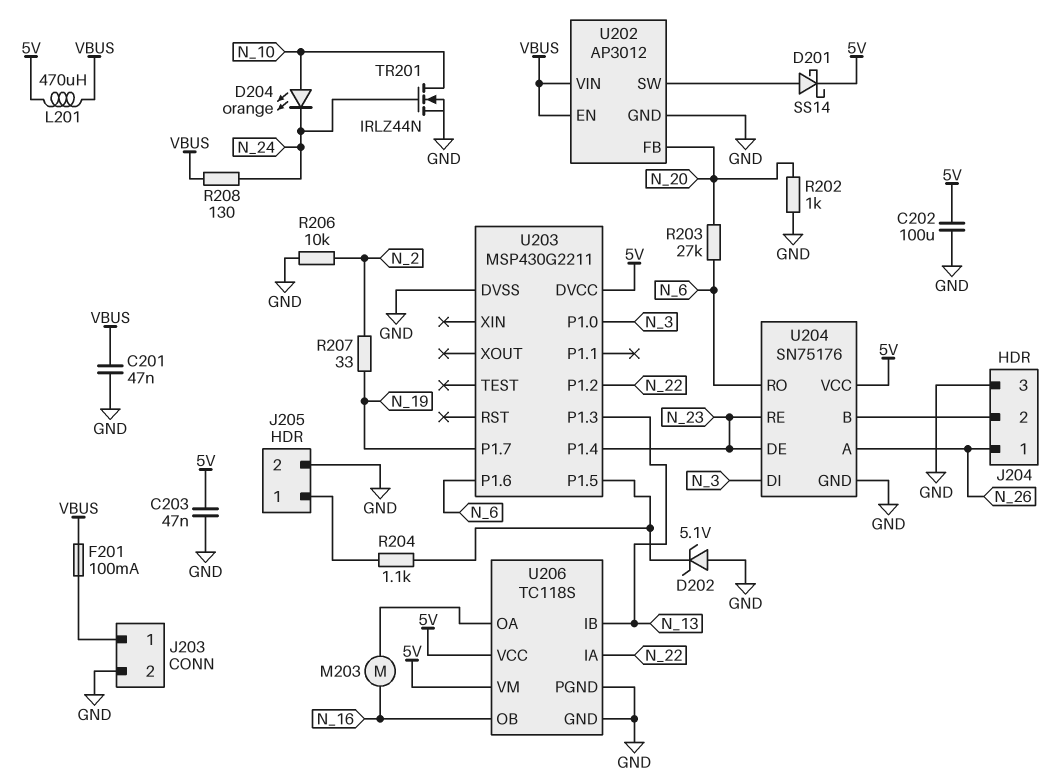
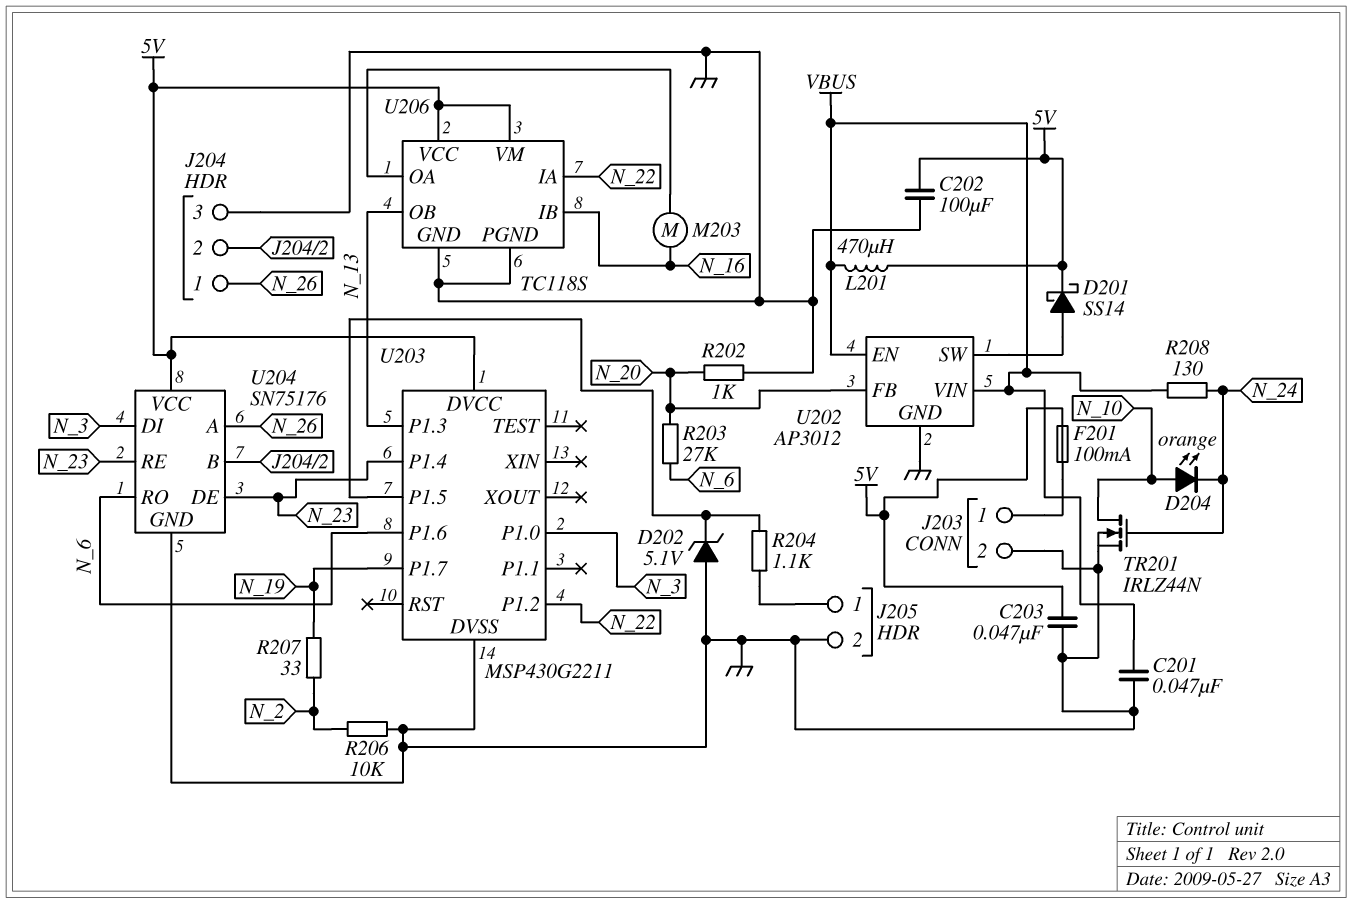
F201: 100mA (J203/1, VBUS) -> 100mA (5V, J203/1)
U206 pin IB: N_13 -> N_16
U206 pin OB: N_16 -> N_13

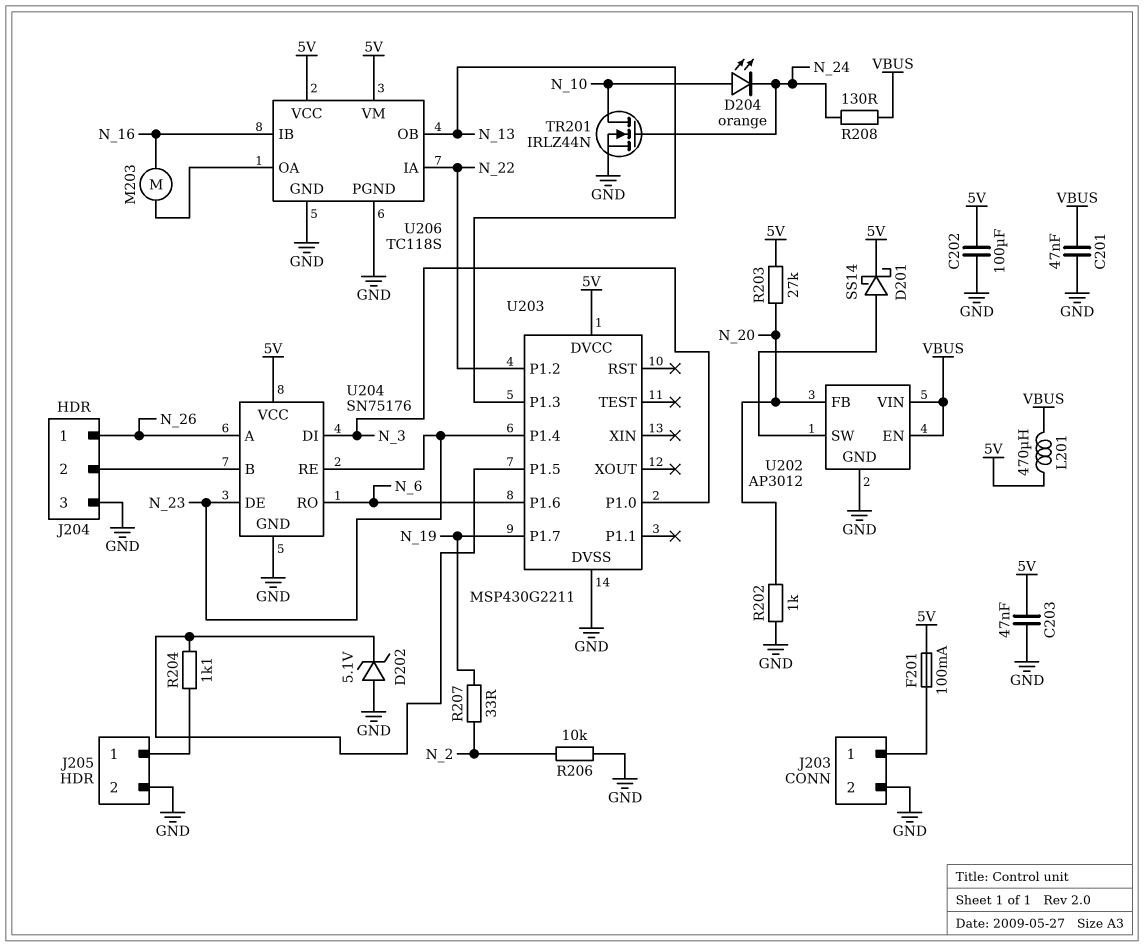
R203: 27k (N_6, N_20) -> 27k (5V, N_20)

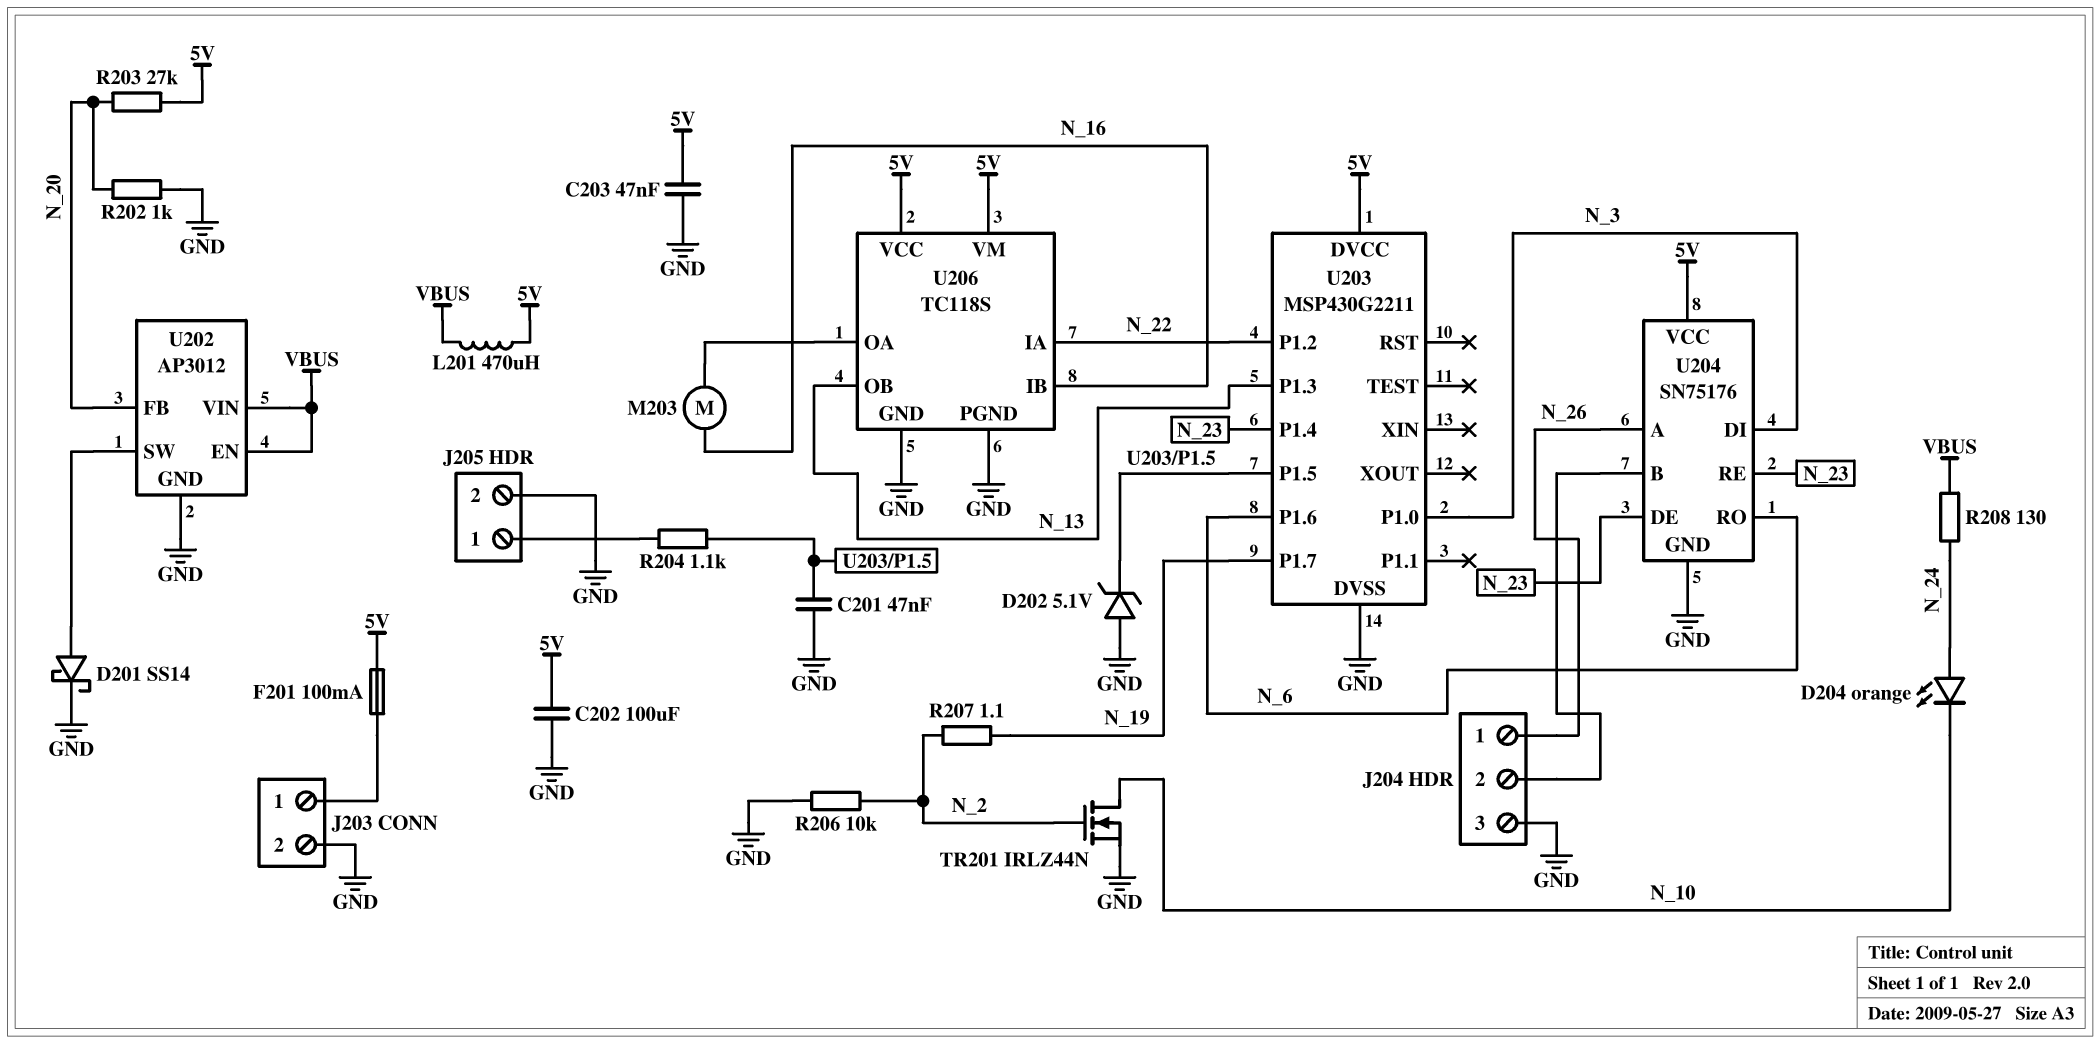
C201: 47nF (GND, VBUS) -> 47nF (GND, U203/P1.5)
D201: schottky SS14 (A U202/SW, K 5V) -> schottky SS14 (A U202/SW, K GND)
D204: LED orange (A N_10, K N_24) -> LED orange (A N_24, K N_10)
R207: 33 (N_2, N_19) -> 1.1 (N_2, N_19)
TR201: NMOS IRLZ44N (G N_24, D N_10, S GND) -> NMOS IRLZ44N (G N_2, D N_10, S GND)

